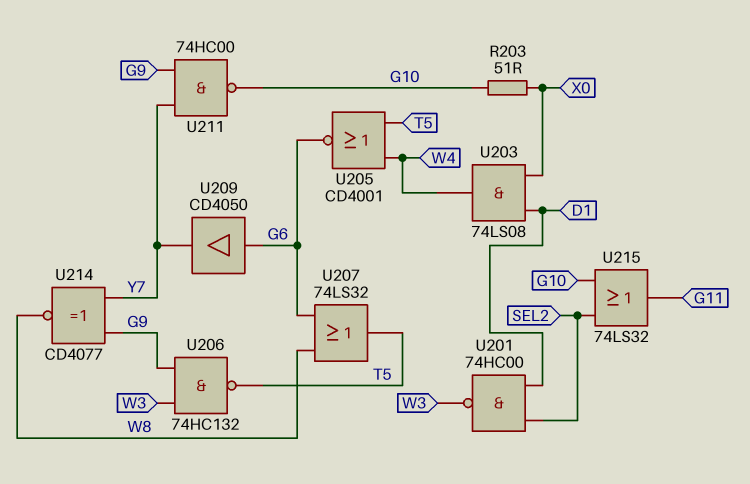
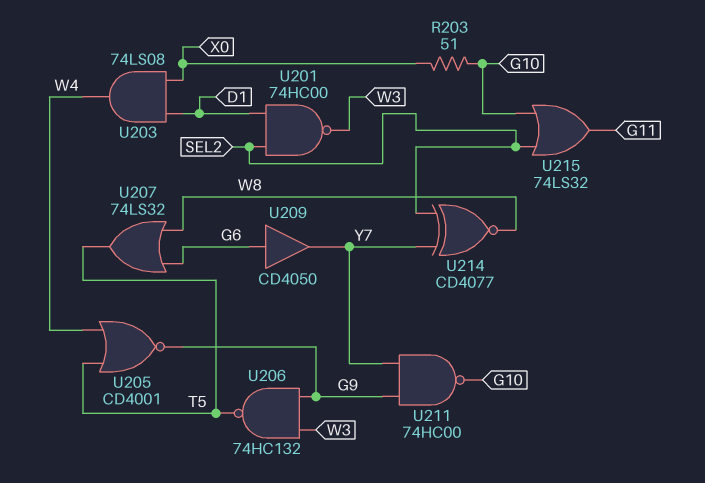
U205: NOR CD4001 (in T5, in W4, out G6) -> NOR CD4001 (in T5, in W4, out G9)
U214: XNOR CD4077 (in G9, in Y7, out W8) -> XNOR CD4077 (in SEL2, in Y7, out W8)

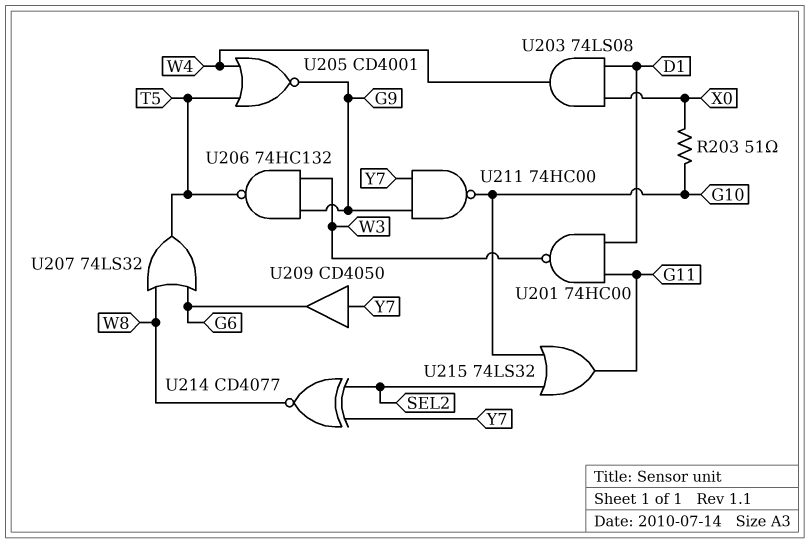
U201: NAND 74HC00 (in D1, in SEL2, out W3) -> NAND 74HC00 (in D1, in G11, out W3)
U209: buffer CD4050 (in G6, out Y7) -> buffer CD4050 (in Y7, out G6)

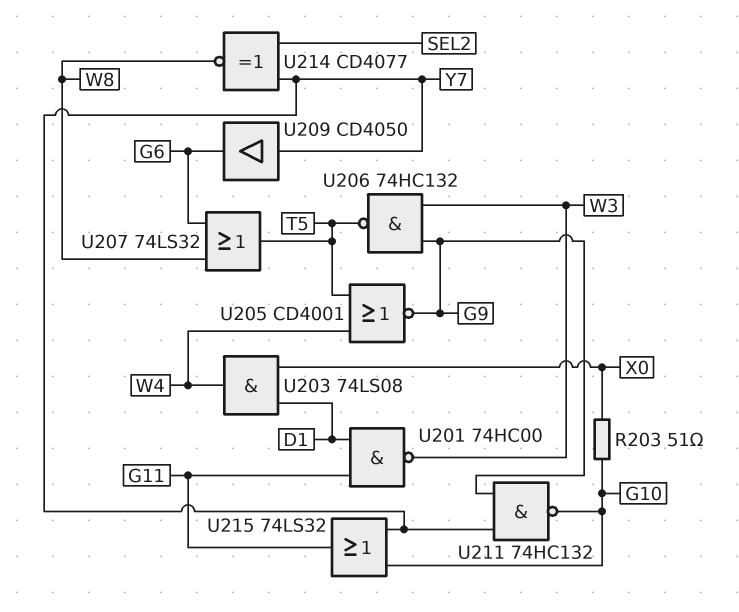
U211: NAND 74HC00 (in G9, in Y7, out G10) -> NAND 74HC132 (in G9, in Y7, out G10)
U215: OR 74LS32 (in G10, in SEL2, out G11) -> OR 74LS32 (in G10, in Y7, out G11)

